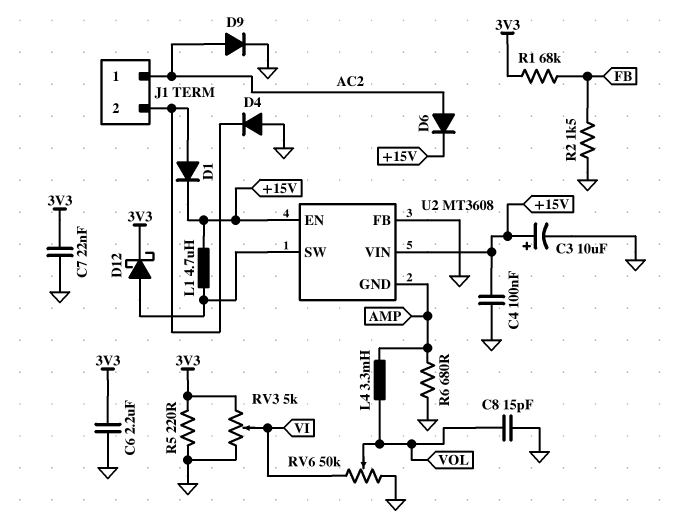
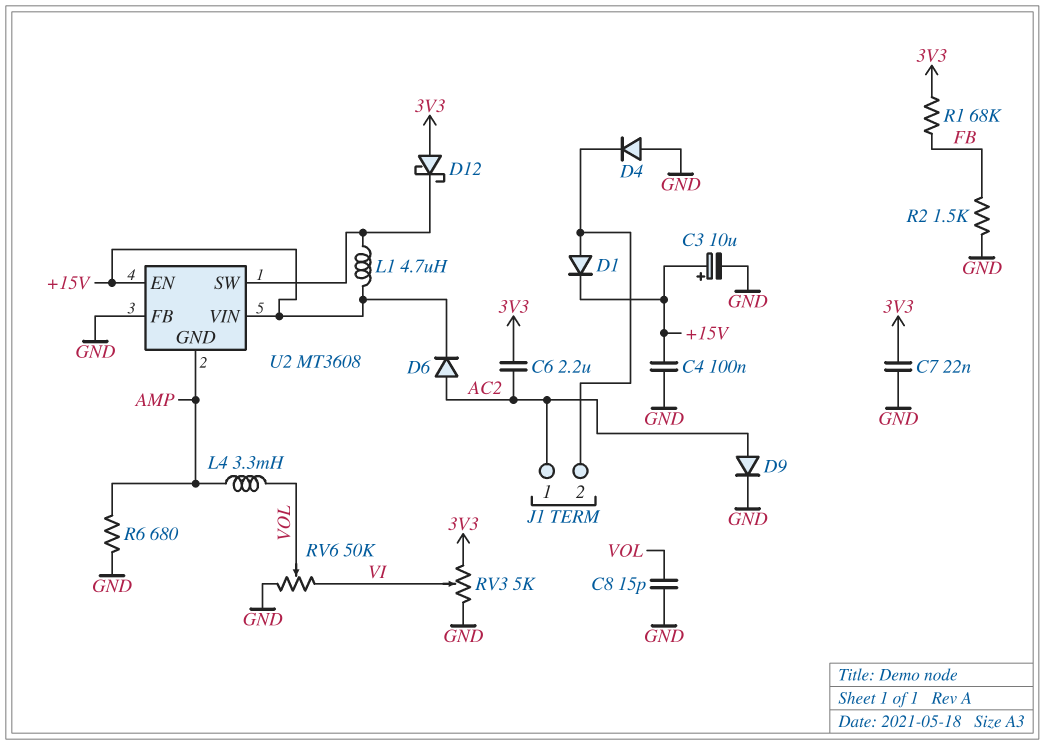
C6: 2.2uF (3V3, GND) -> 2.2uF (3V3, AC2)
D12: schottky (A U2/SW, K 3V3) -> schottky (A 3V3, K U2/SW)
R5: 220 (3V3, GND) -> none

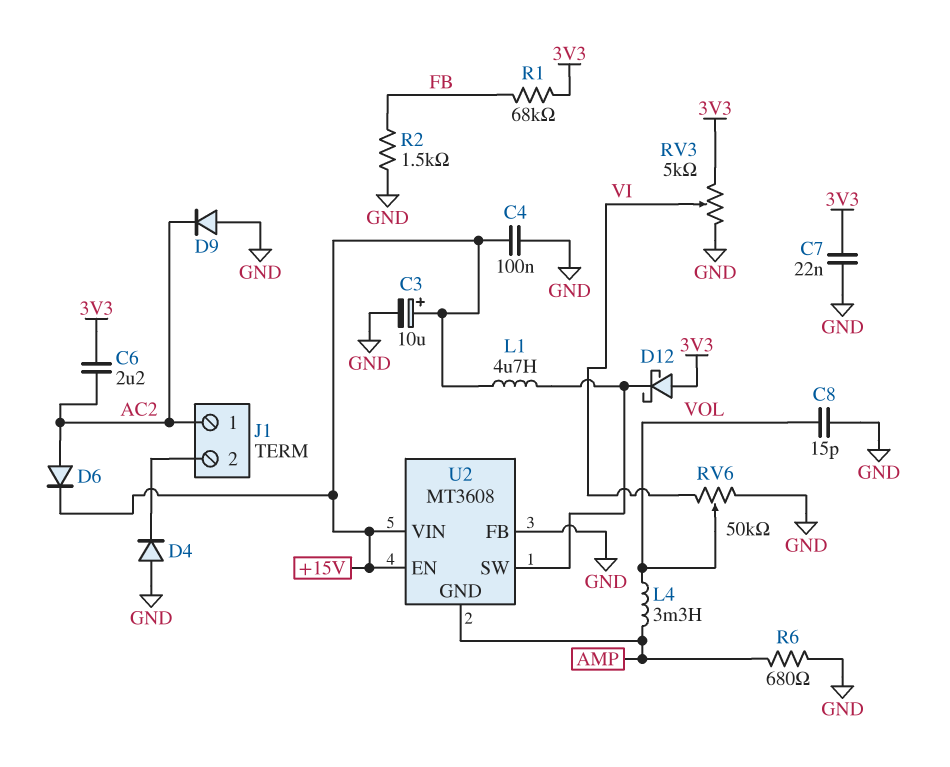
D1: diode (A J1/2, K +15V) -> none
D9: diode (A AC2, K GND) -> diode (A GND, K AC2)

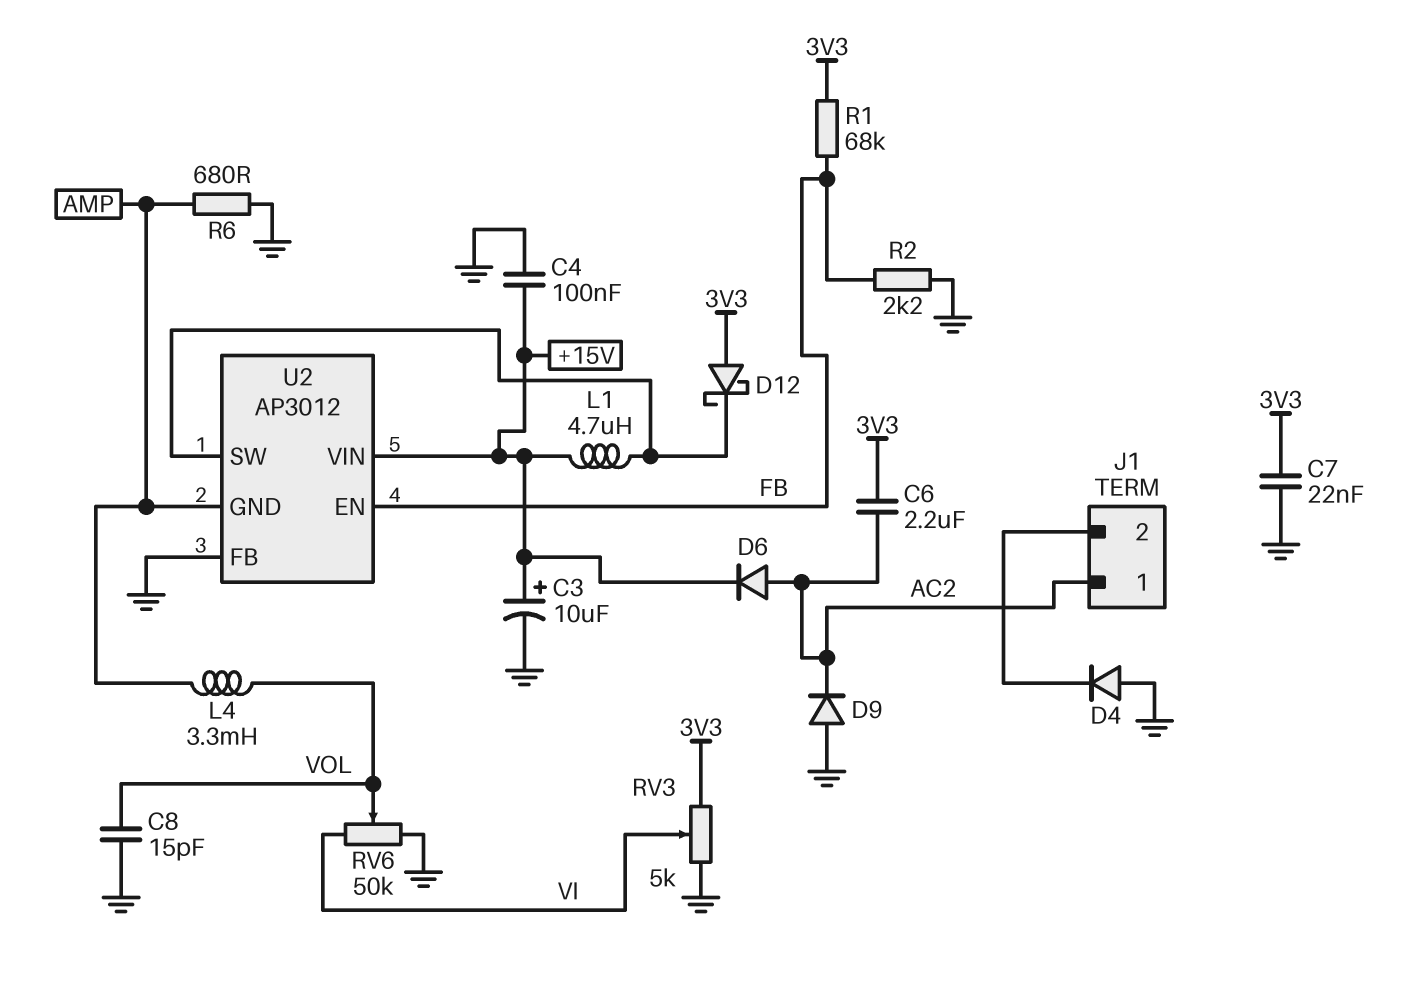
R2: 1.5k (FB, GND) -> 2.2k (FB, GND)
U2: MT3608 -> AP3012
U2 pin EN: +15V -> FB

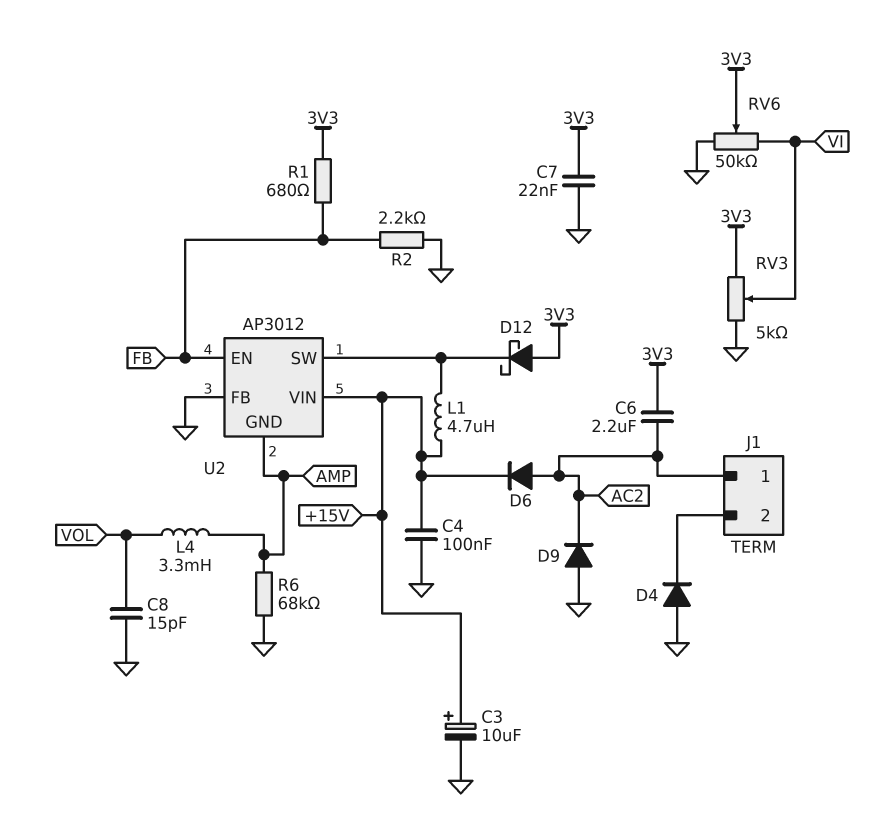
R1: 68k (3V3, FB) -> 680 (3V3, FB)
R6: 680 (AMP, GND) -> 68k (AMP, GND)
RV6: 50k (GND, VI, wiper VOL) -> 50k (GND, VI, wiper 3V3)

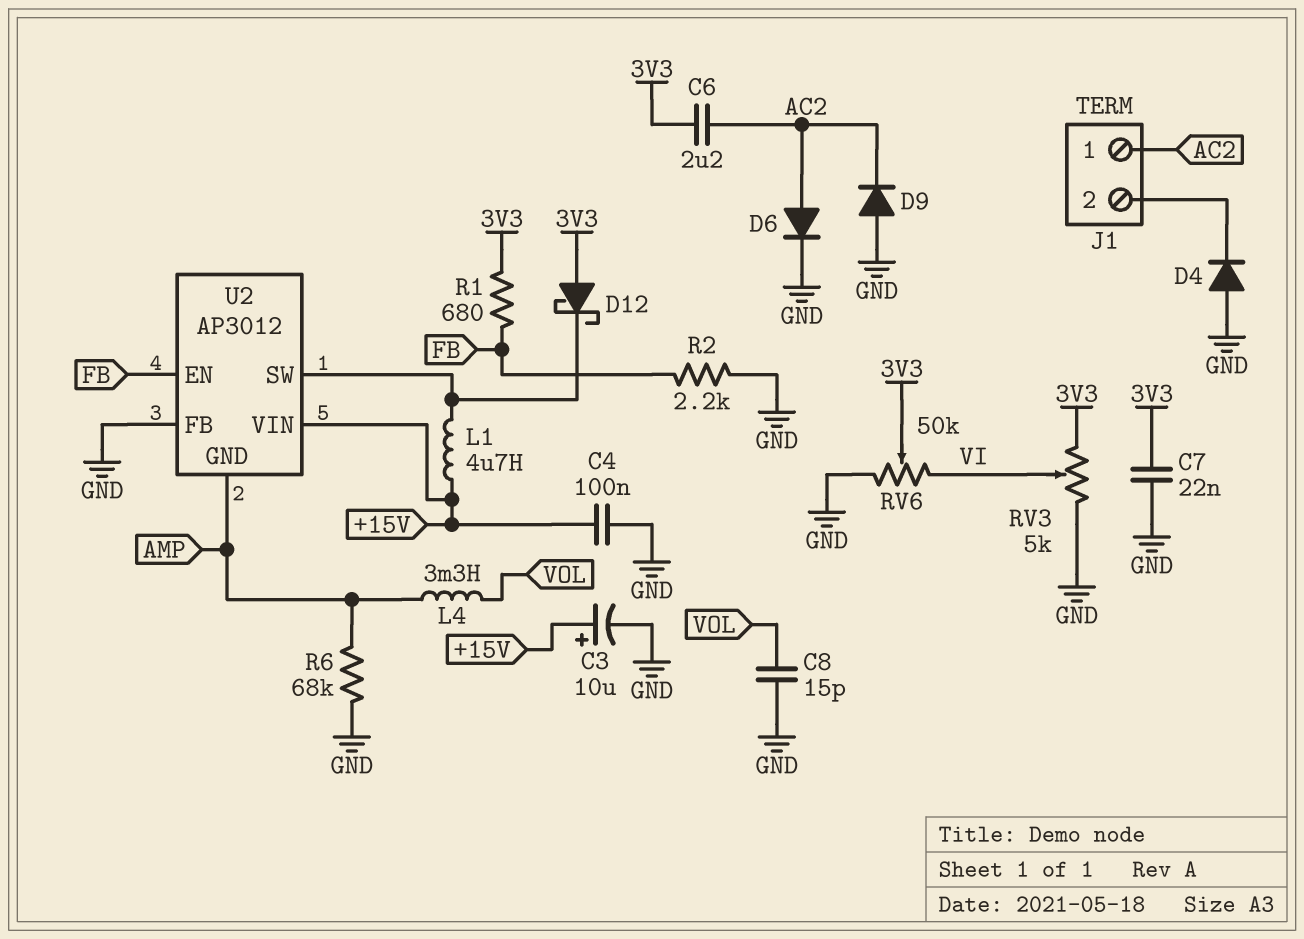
D6: diode (A AC2, K +15V) -> diode (A AC2, K GND)

